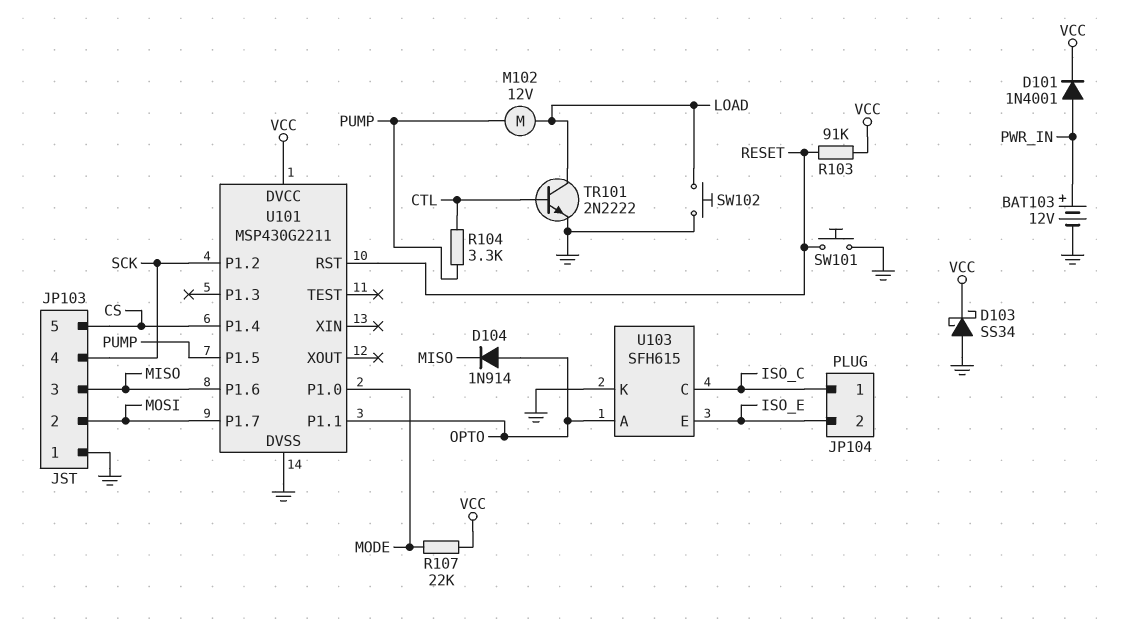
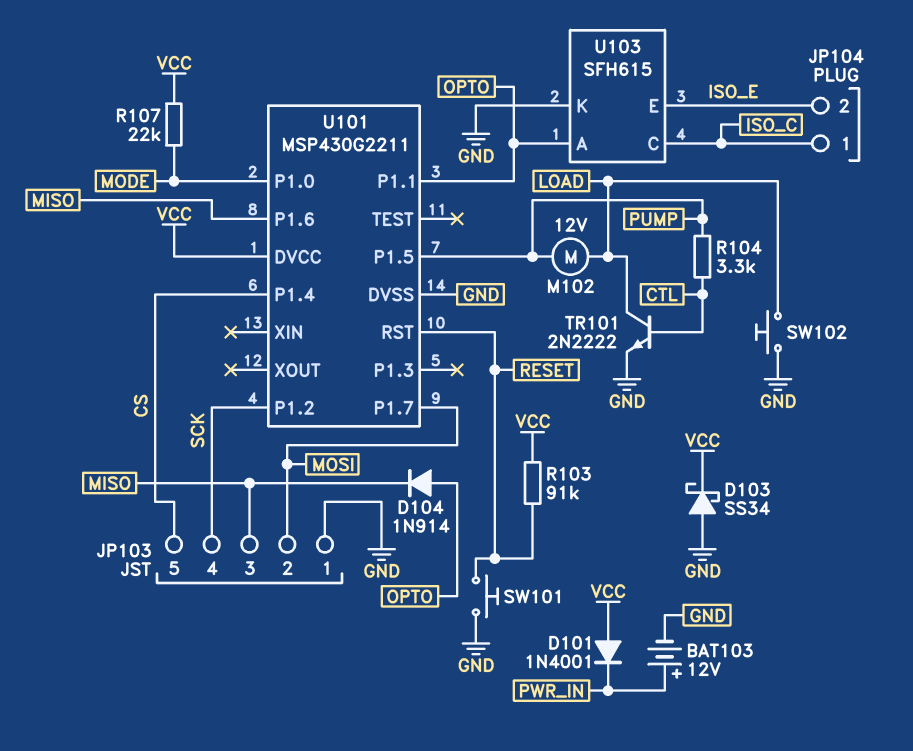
D101: diode 1N4001 (A PWR_IN, K VCC) -> diode 1N4001 (A VCC, K PWR_IN)

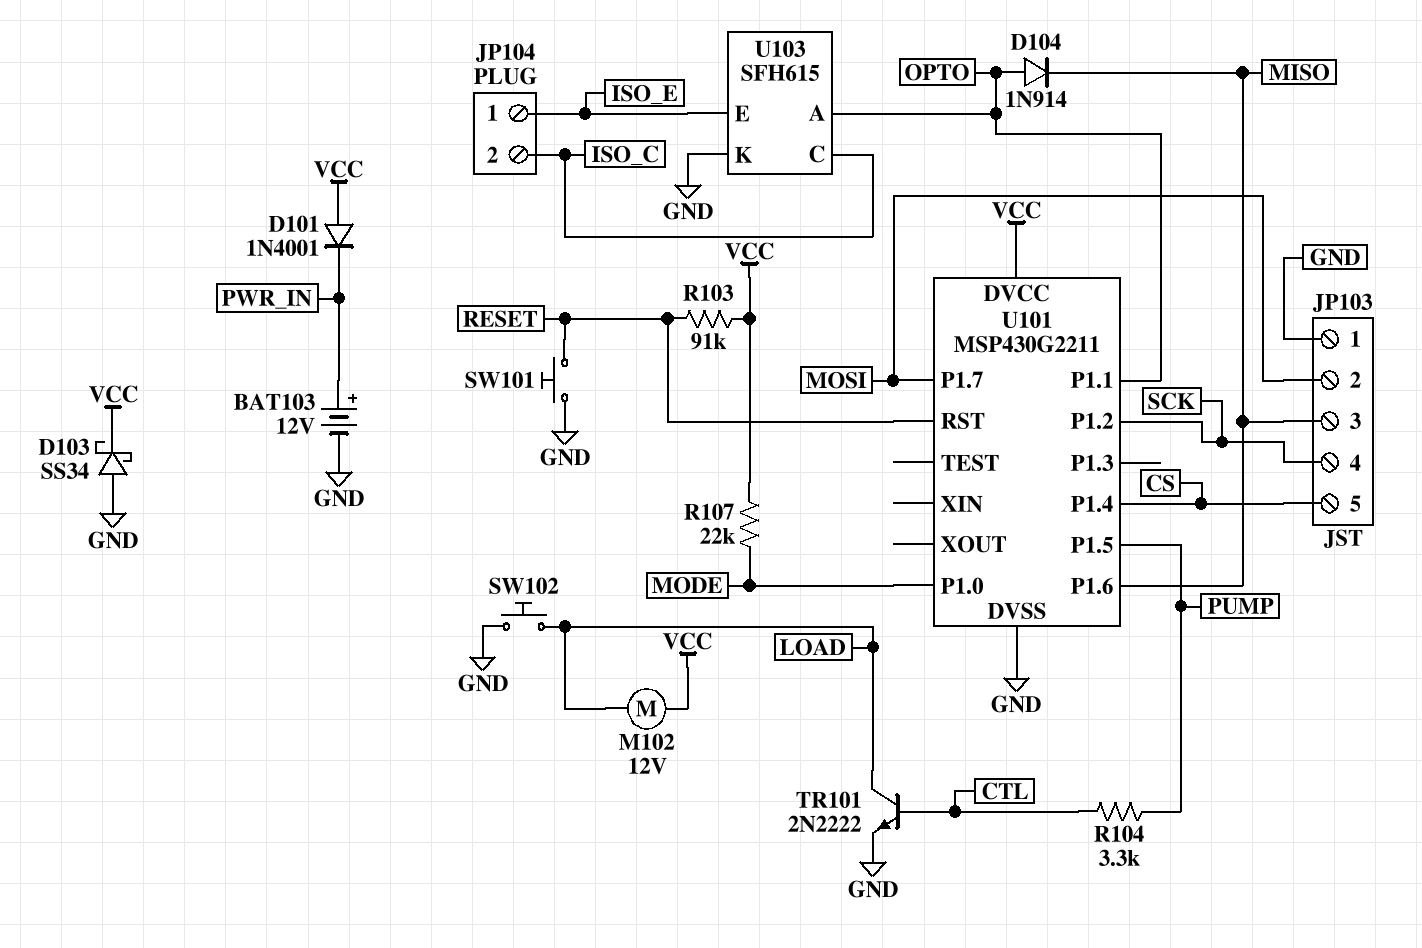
JP104 pin 1: ISO_C -> ISO_E
JP104 pin 2: ISO_E -> ISO_C
M102: motor 12V (LOAD, PUMP) -> motor 12V (LOAD, VCC)

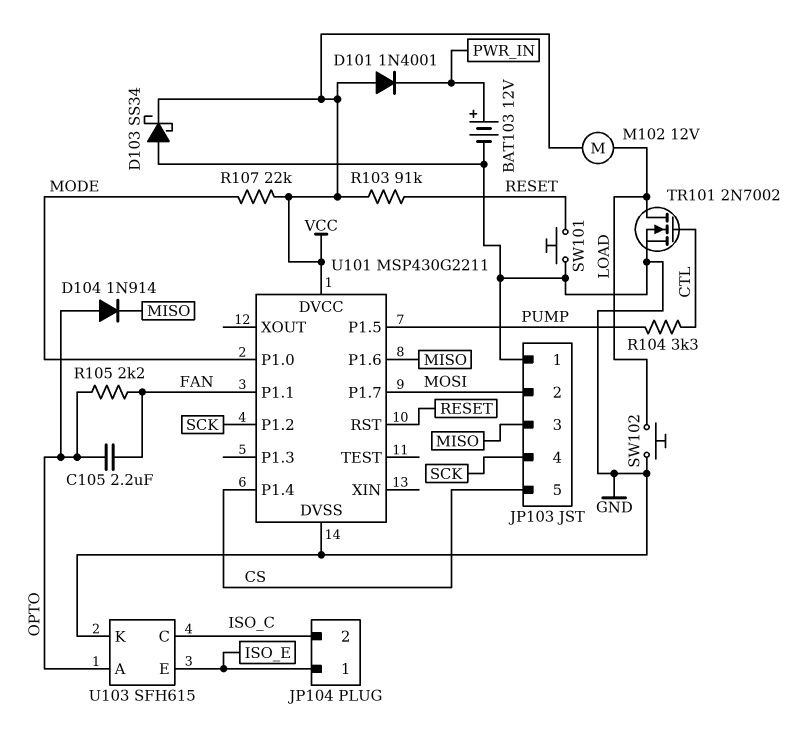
C105: none -> 2.2uF (FAN, OPTO)
R105: none -> 2.2k (FAN, OPTO)
TR101: NPN 2N2222 (B CTL, C LOAD, E GND) -> NMOS 2N7002 (G CTL, D LOAD, S GND)
U101 pin P1.1: OPTO -> FAN

